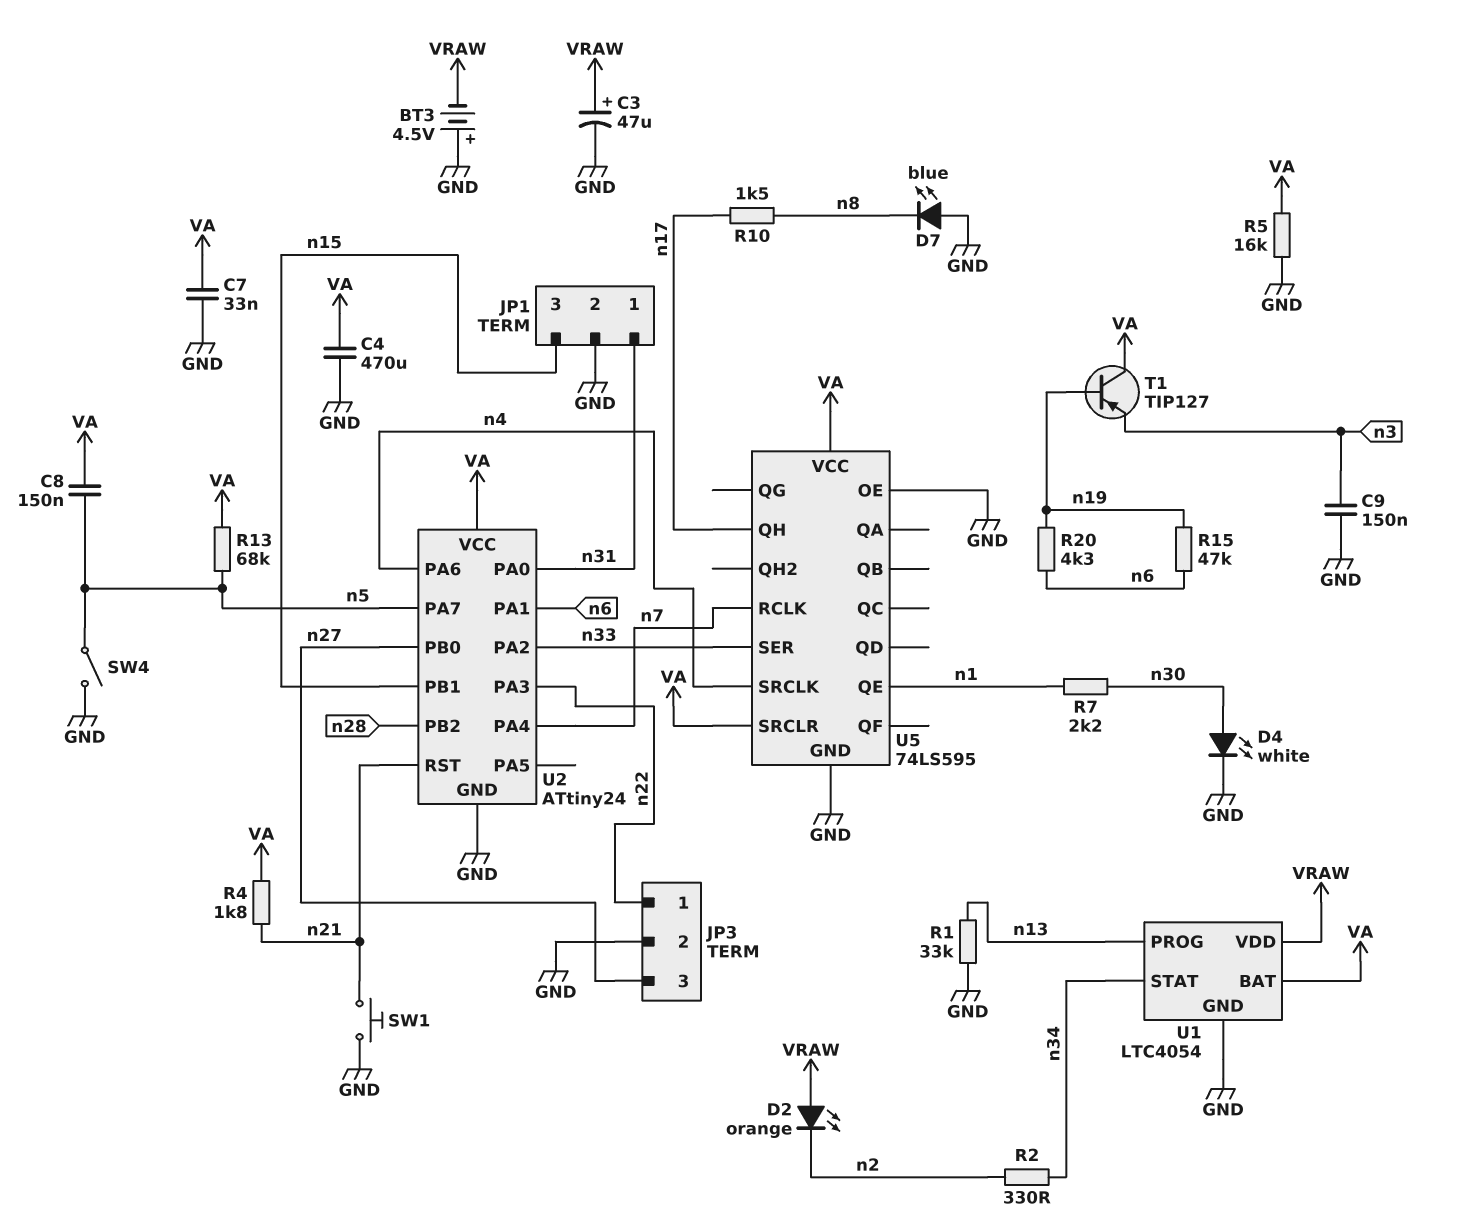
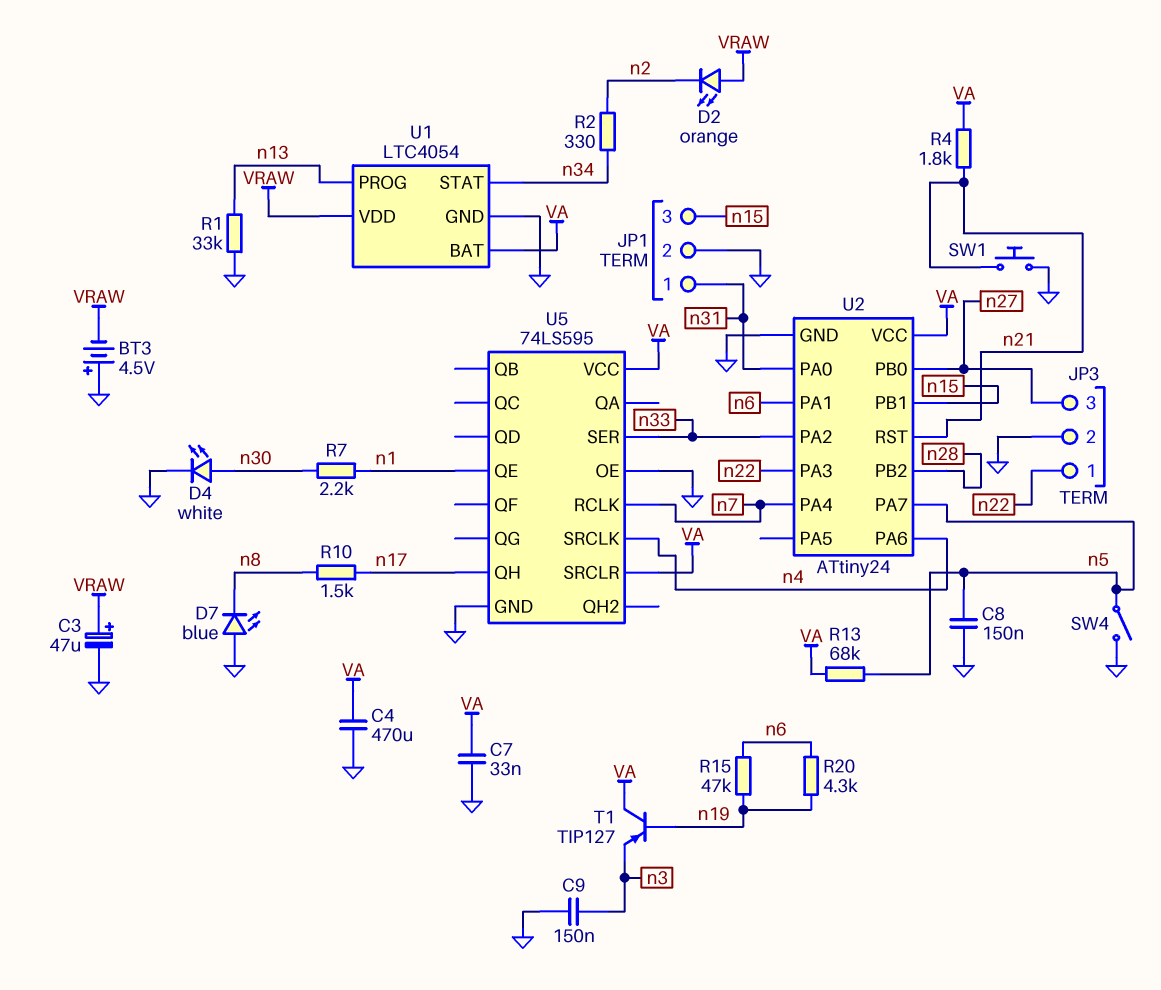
C8: 150nF (VA, n5) -> 150nF (GND, n5)
R5: 16k (GND, VA) -> none

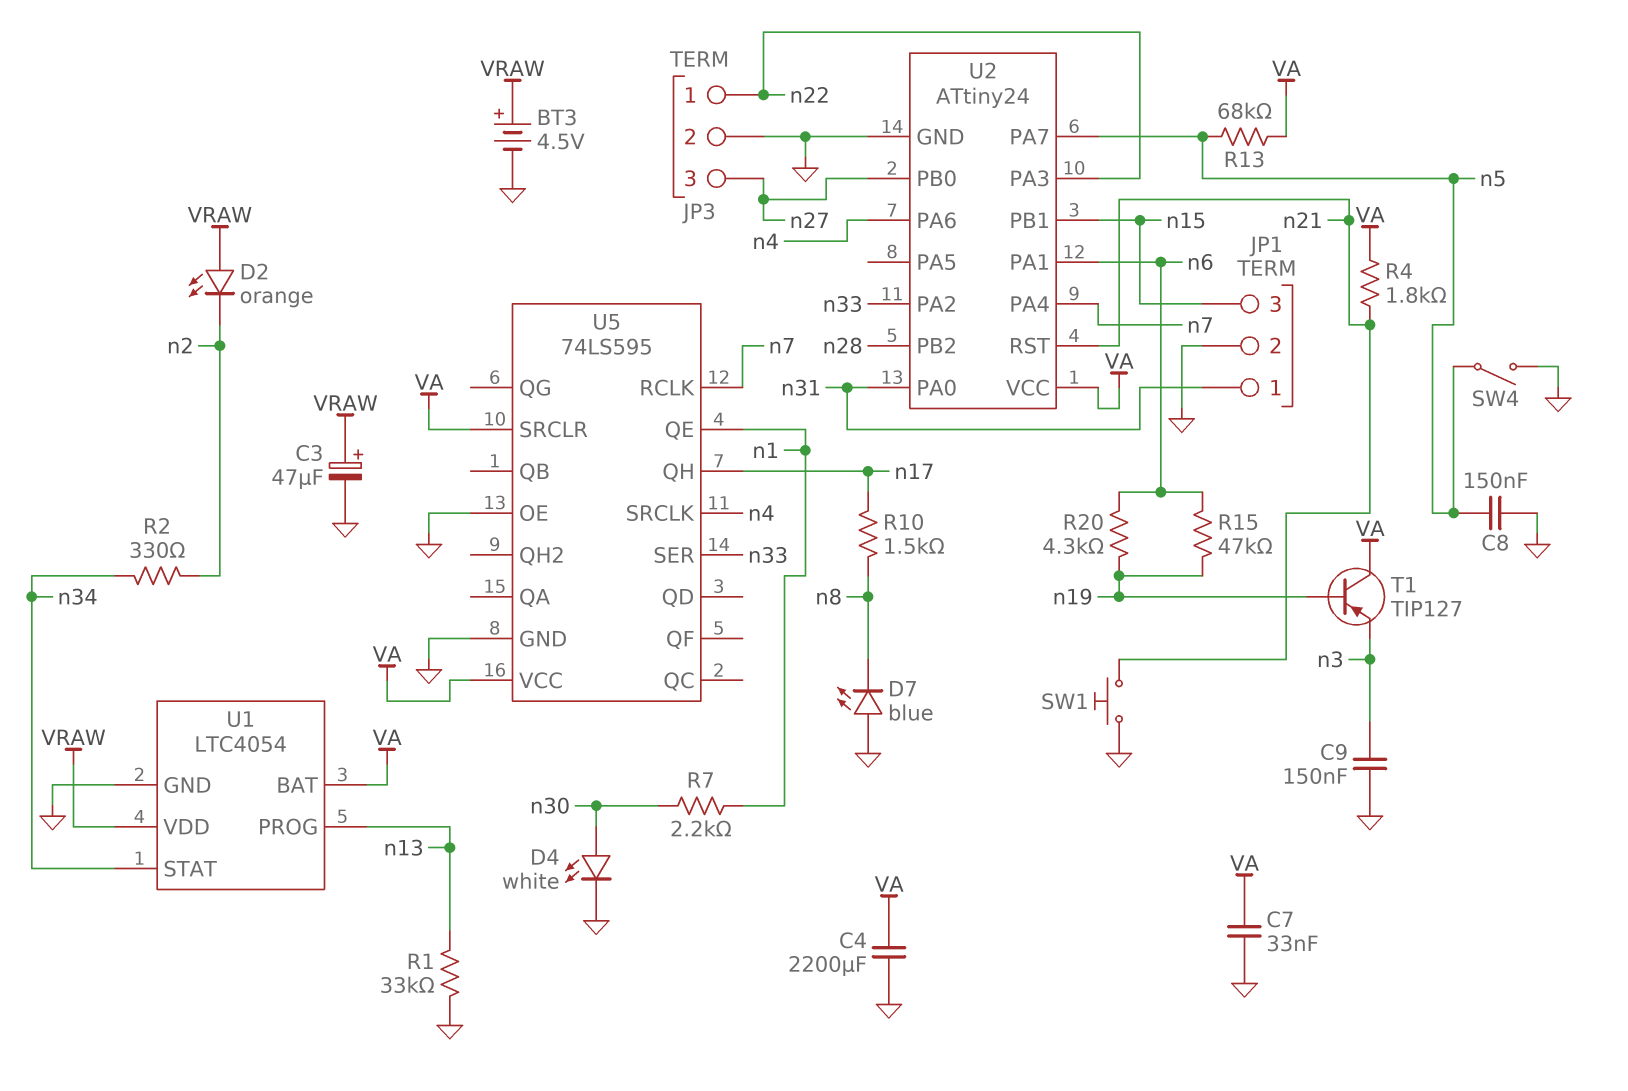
BT3: 4.5V (plus GND, minus VRAW) -> 4.5V (plus VRAW, minus GND)
C4: 470uF (GND, VA) -> 2200uF (GND, VA)

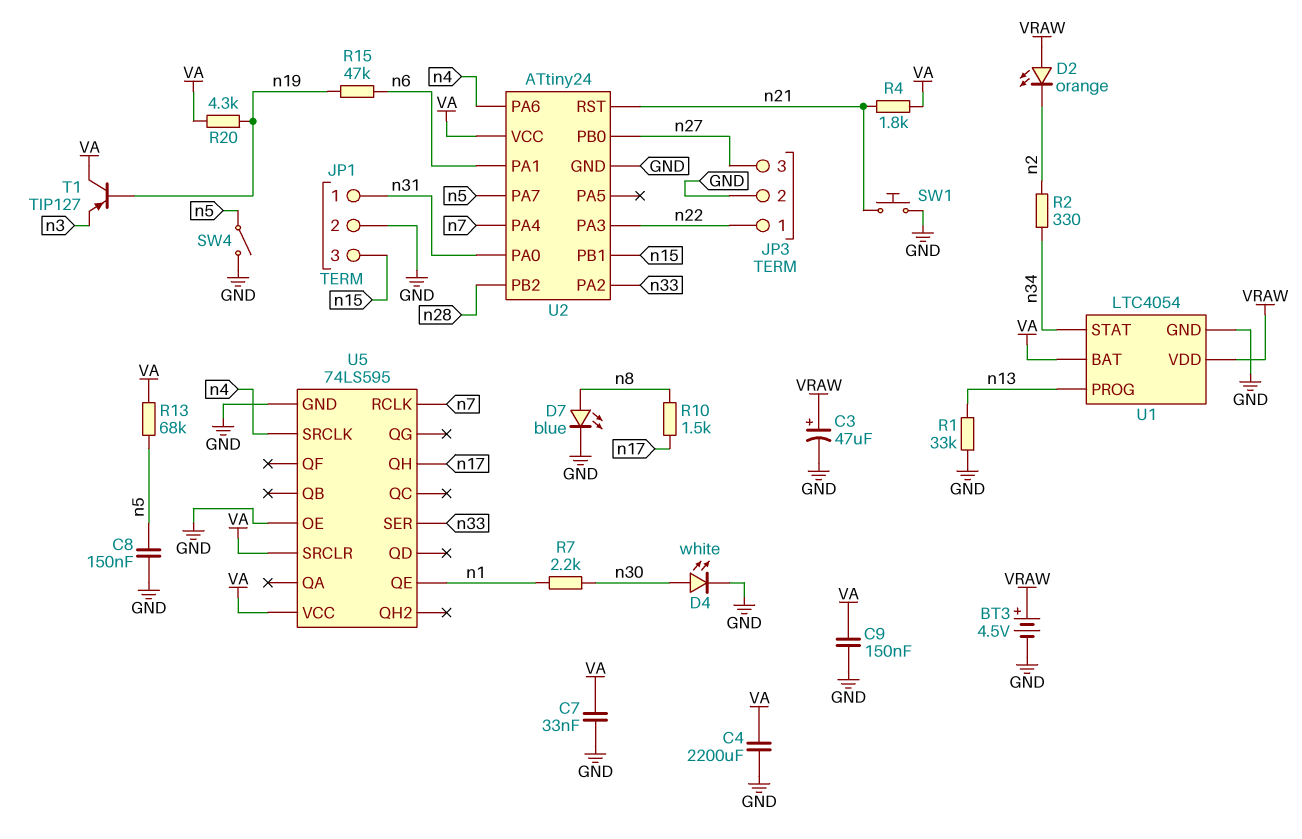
C9: 150nF (GND, n3) -> 150nF (GND, VA)
D7: LED blue (A GND, K n8) -> LED blue (A n8, K GND)
R20: 4.3k (n6, n19) -> 4.3k (VA, n19)

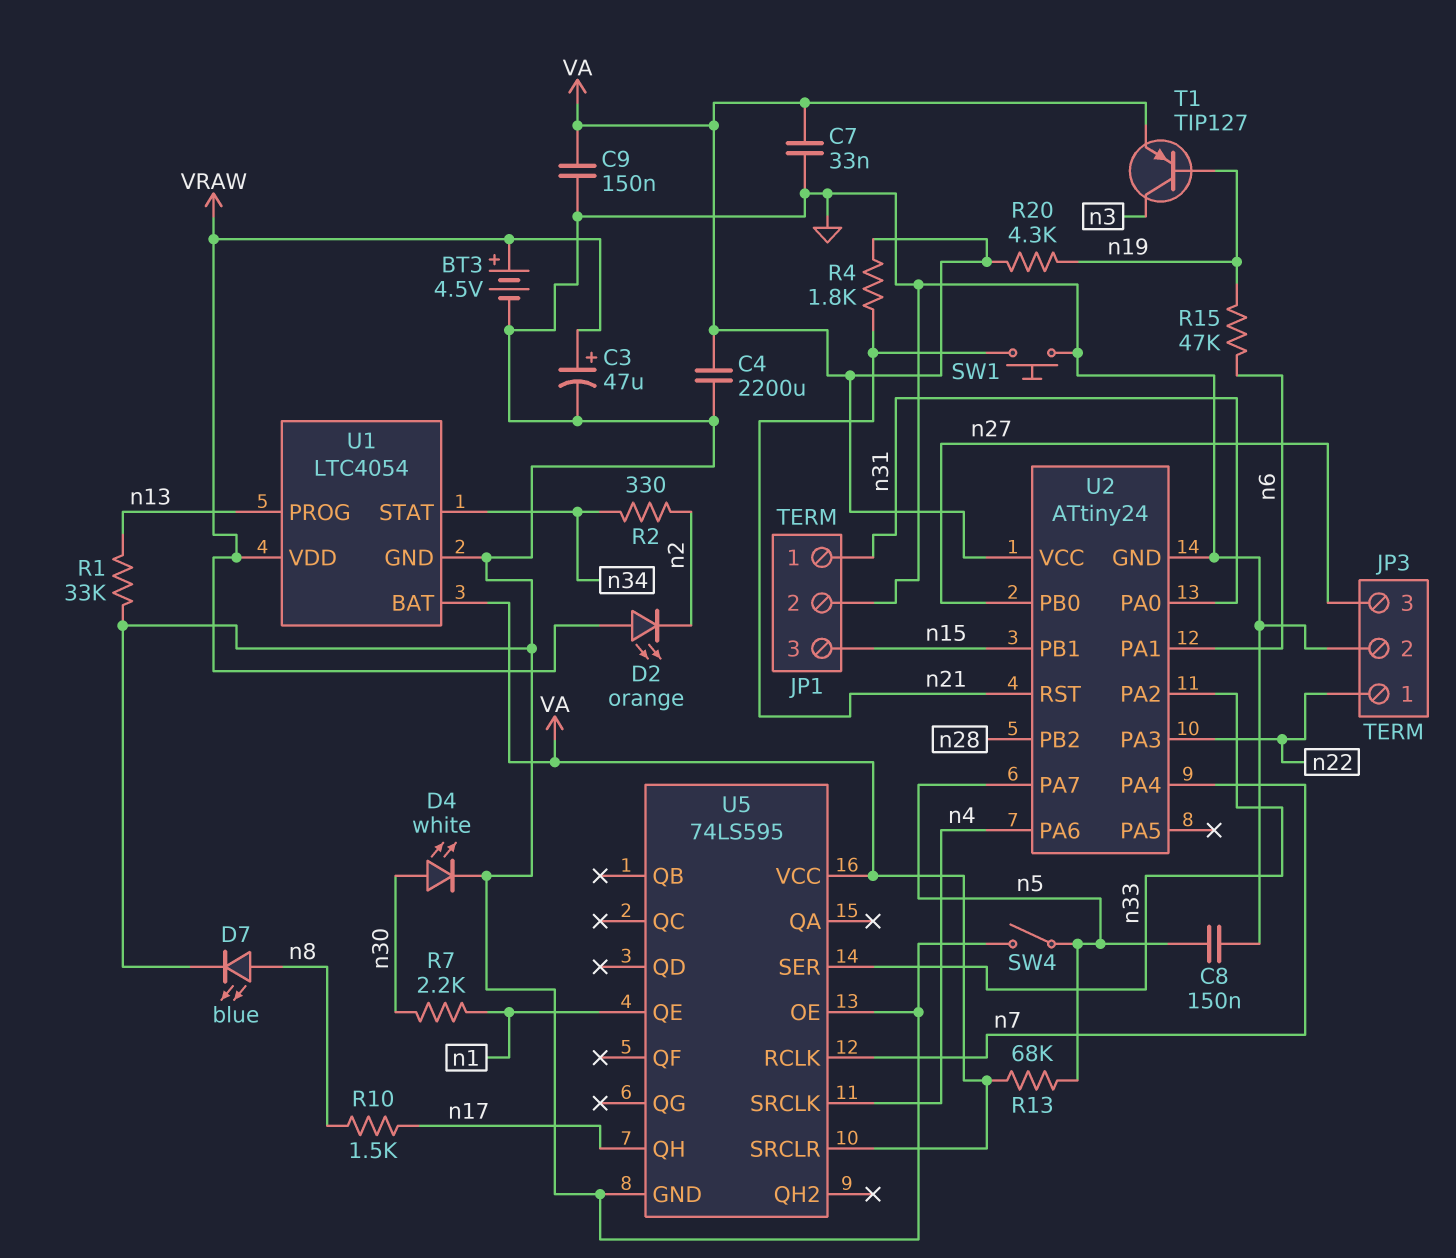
T1: PNP TIP127 (B n19, C VA, E n3) -> PNP TIP127 (B n19, C n3, E VA)

